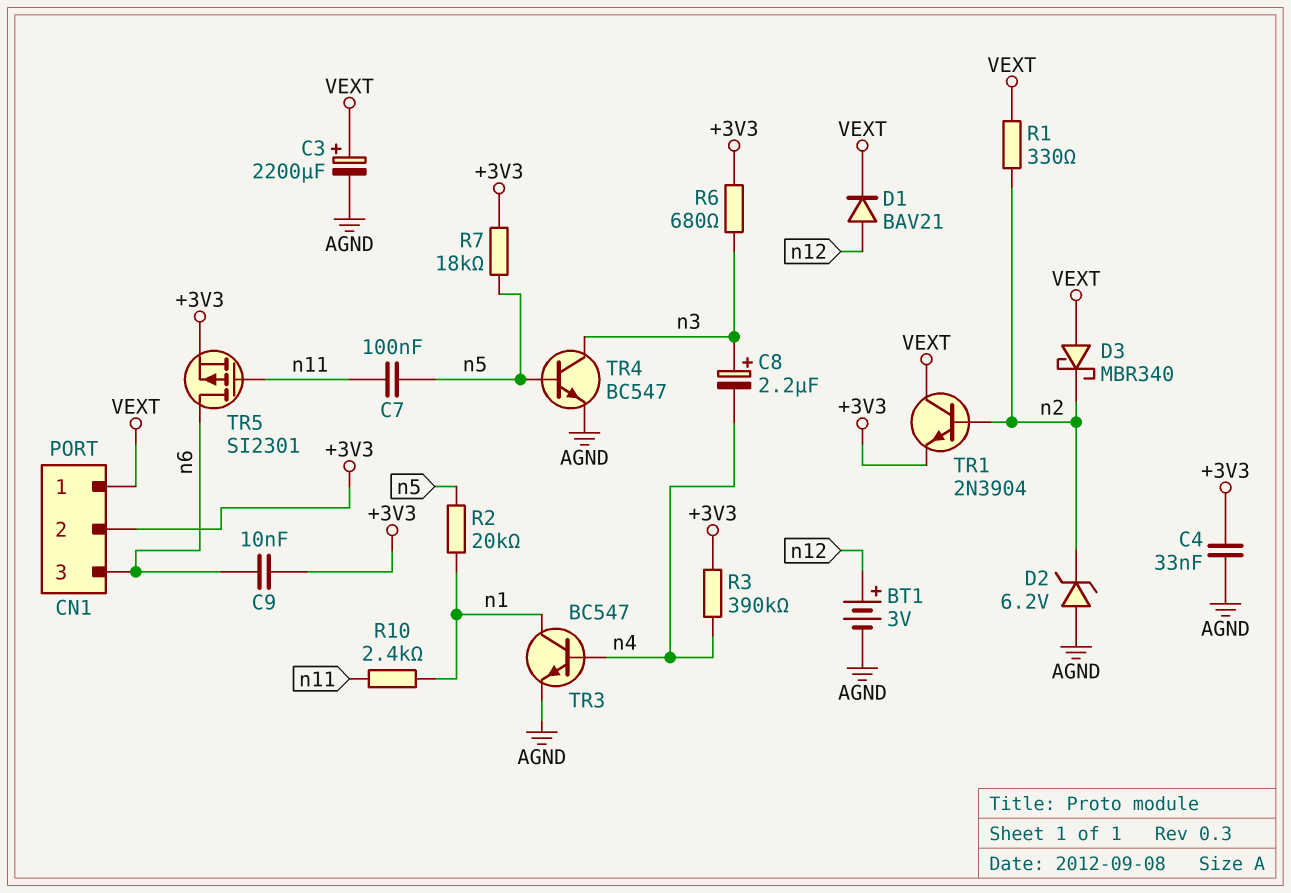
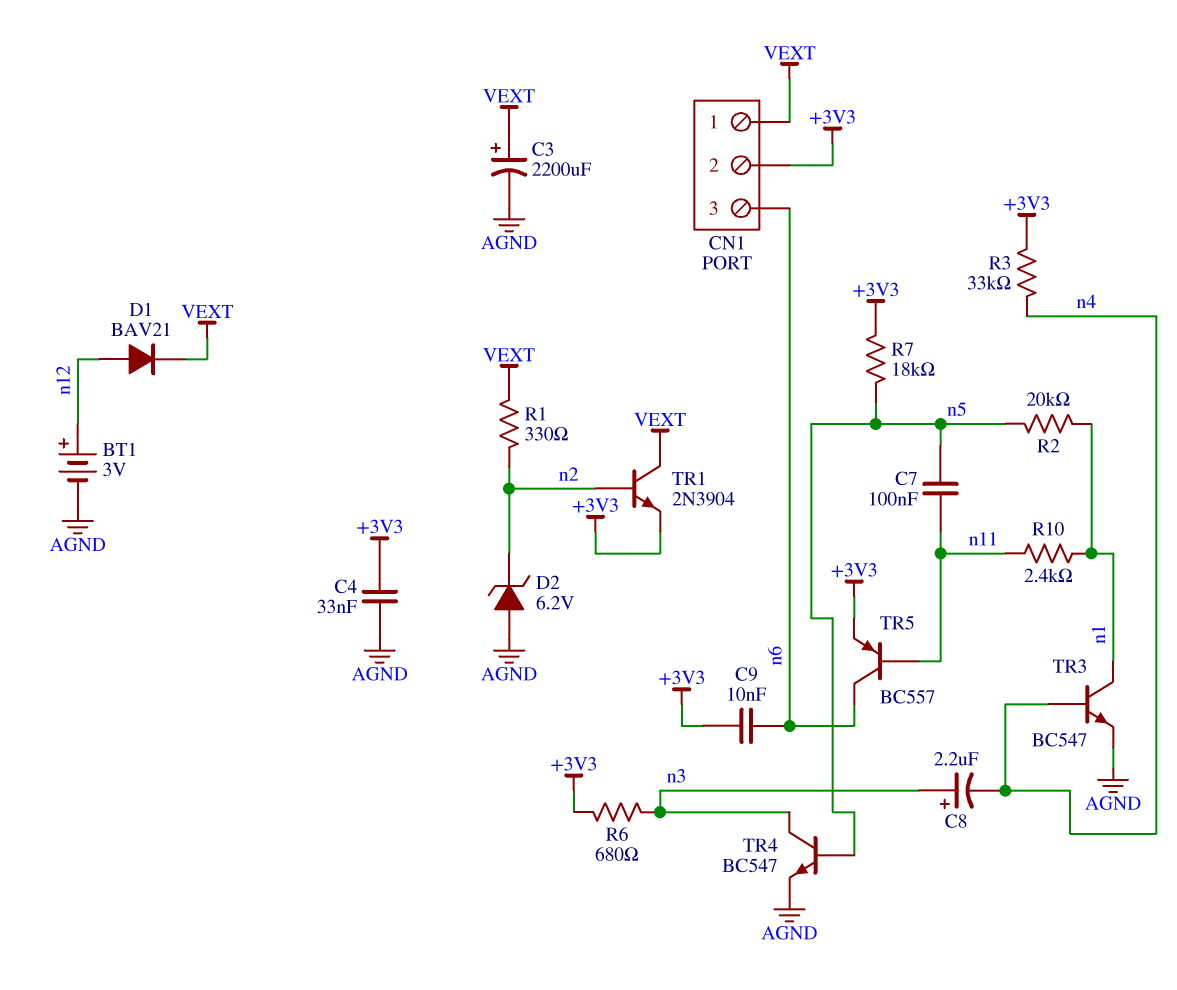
D3: schottky MBR340 (A VEXT, K n2) -> none
R3: 390k (+3V3, n4) -> 33k (+3V3, n4)
TR5: PMOS SI2301 (G n11, D n6, S +3V3) -> PNP BC557 (B n11, C n6, E +3V3)

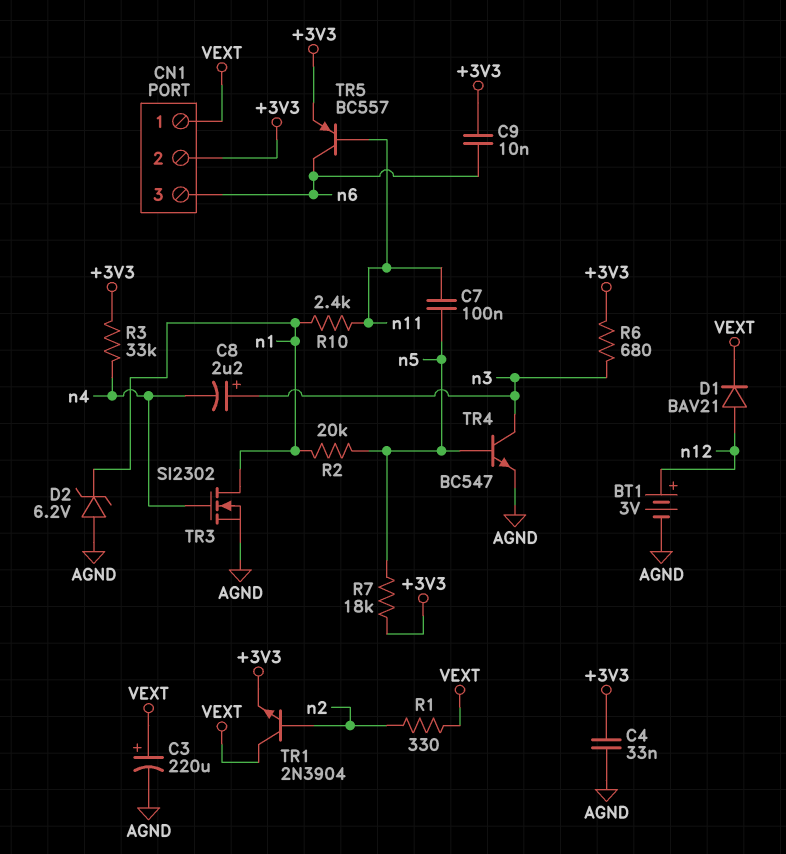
C3: 2200uF (plus VEXT, minus AGND) -> 220uF (plus VEXT, minus AGND)
D2: zener 6.2V (A AGND, K n2) -> zener 6.2V (A AGND, K n1)
TR3: NPN BC547 (B n4, C n1, E AGND) -> NMOS SI2302 (G n4, D n1, S AGND)

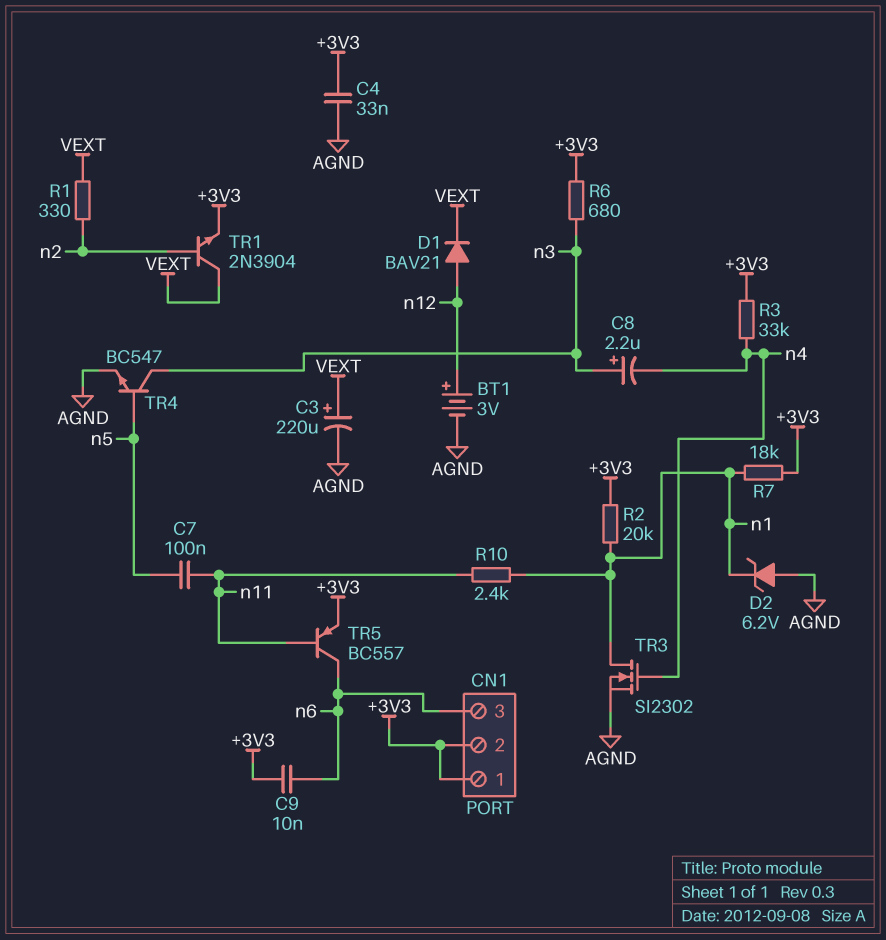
CN1 pin 1: VEXT -> +3V3
R2: 20k (n1, n5) -> 20k (+3V3, n1)
R7: 18k (+3V3, n5) -> 18k (+3V3, n1)

